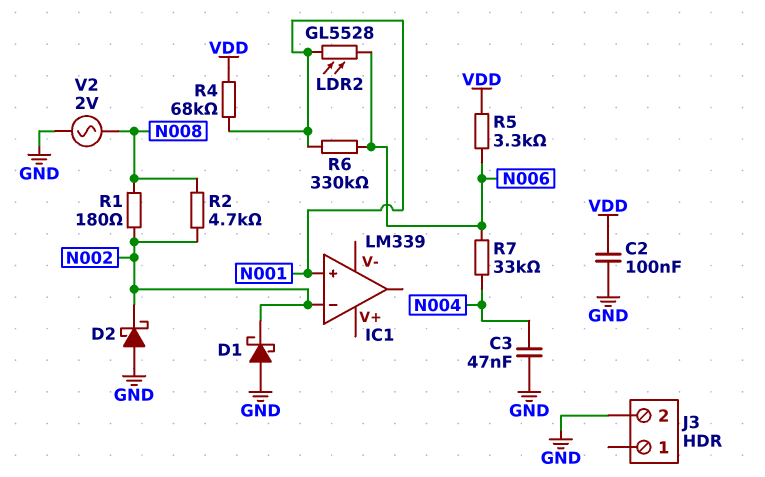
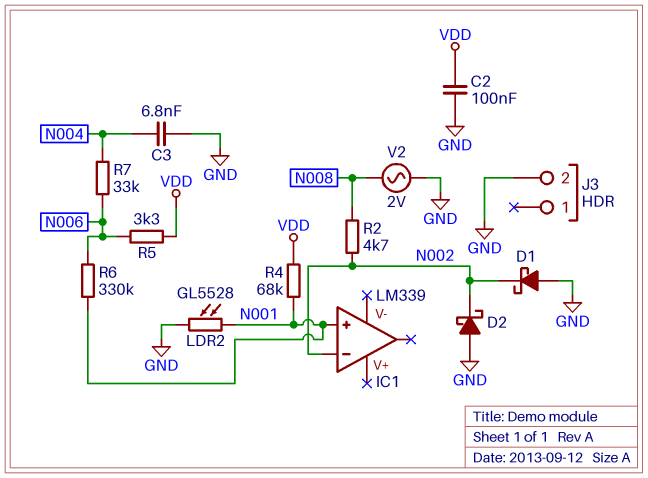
C3: 47nF (GND, N004) -> 6.8nF (GND, N004)
LDR2: GL5528 (N001, N006) -> GL5528 (GND, N001)
R1: 180 (N002, N008) -> none

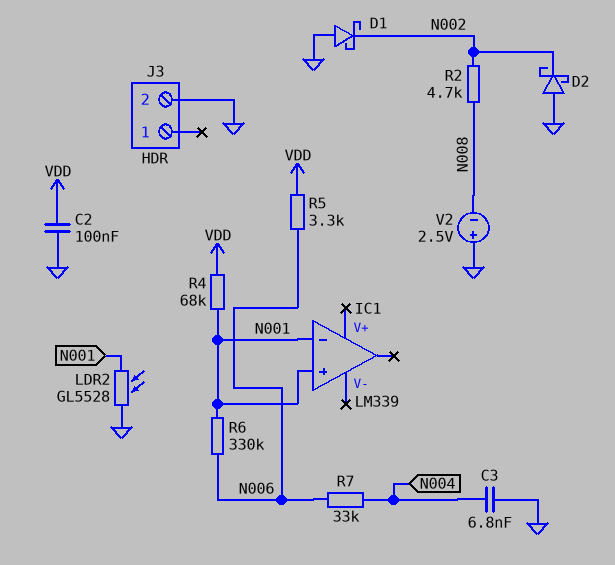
IC1 pin in-: N002 -> N001
V2: AC 2V (GND, N008) -> 2.5V (plus GND, minus N008)

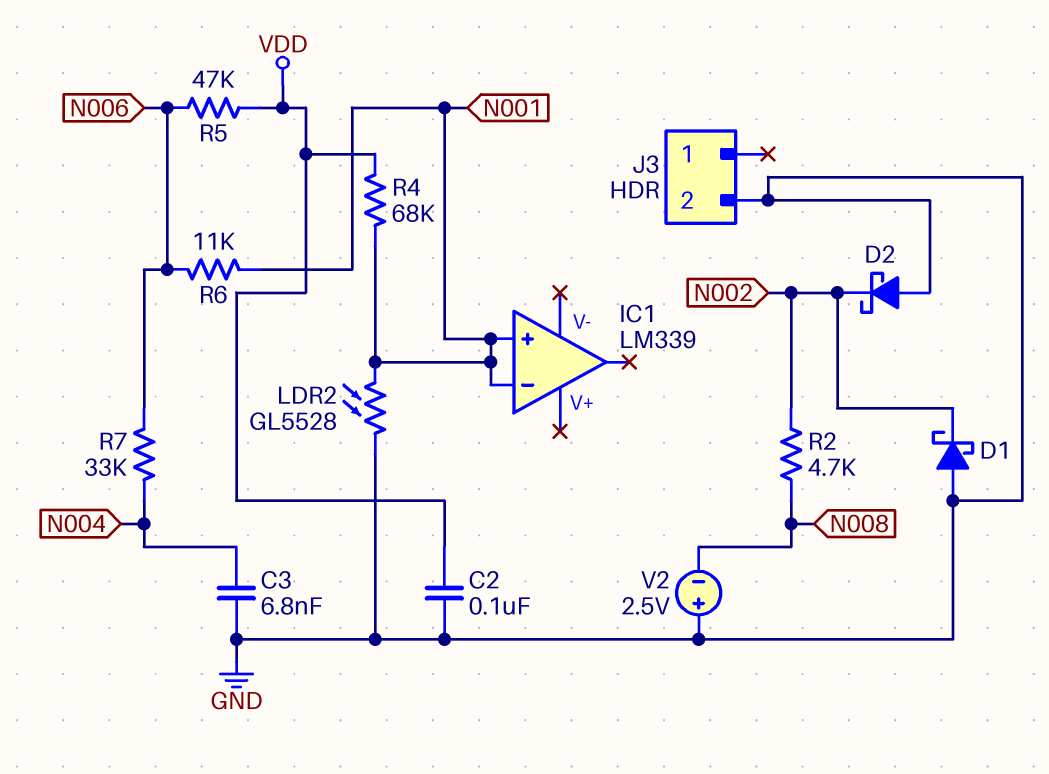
R5: 3.3k (N006, VDD) -> 47k (N006, VDD)
R6: 330k (N001, N006) -> 11k (N001, N006)

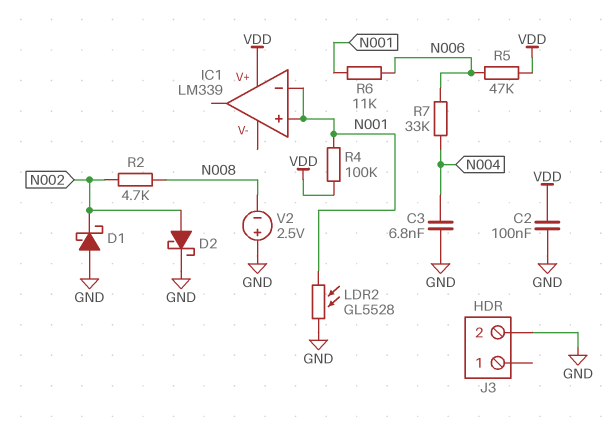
D2: schottky (A GND, K N002) -> schottky (A N002, K GND)
IC1 pin V+: none -> VDD
R4: 68k (N001, VDD) -> 100k (N001, VDD)

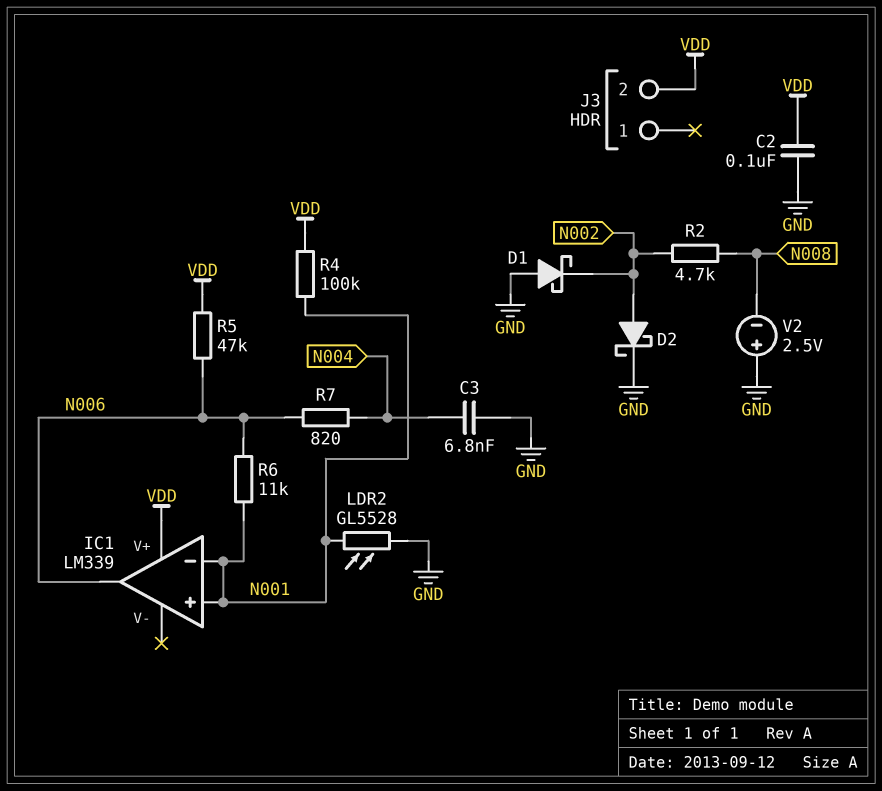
IC1 pin out: none -> N006
J3 pin 2: GND -> VDD
R7: 33k (N004, N006) -> 820 (N004, N006)

